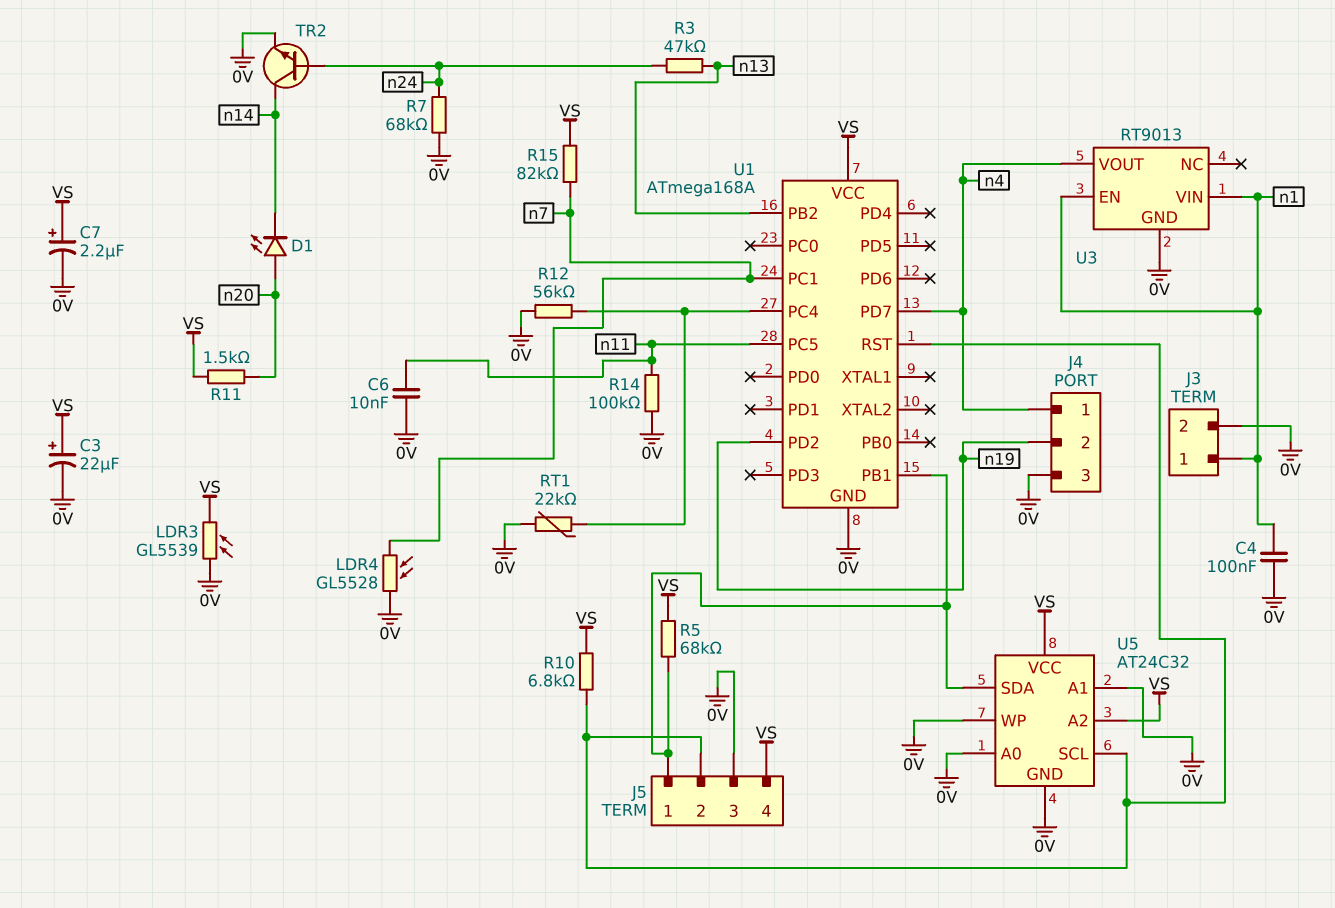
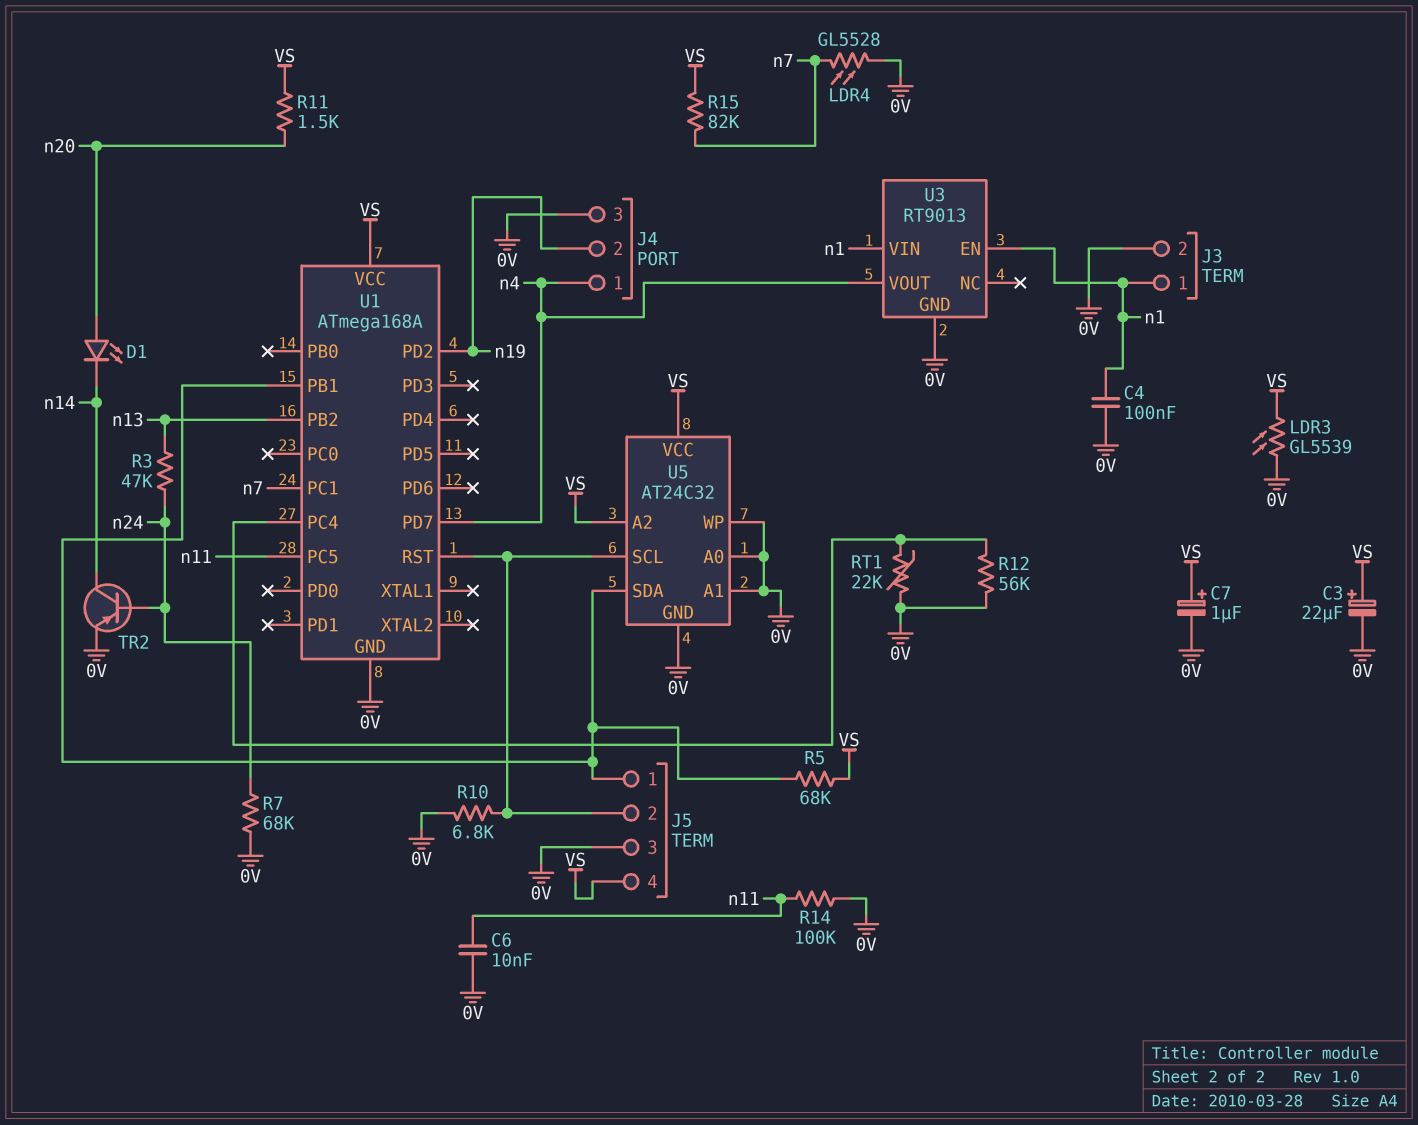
C7: 2.2uF (plus VS, minus 0V) -> 1uF (plus VS, minus 0V)
R10: 6.8k (J5/2, VS) -> 6.8k (0V, J5/2)
TR2: NPN (B n24, C n14, E 0V) -> PNP (B n24, C n14, E 0V)

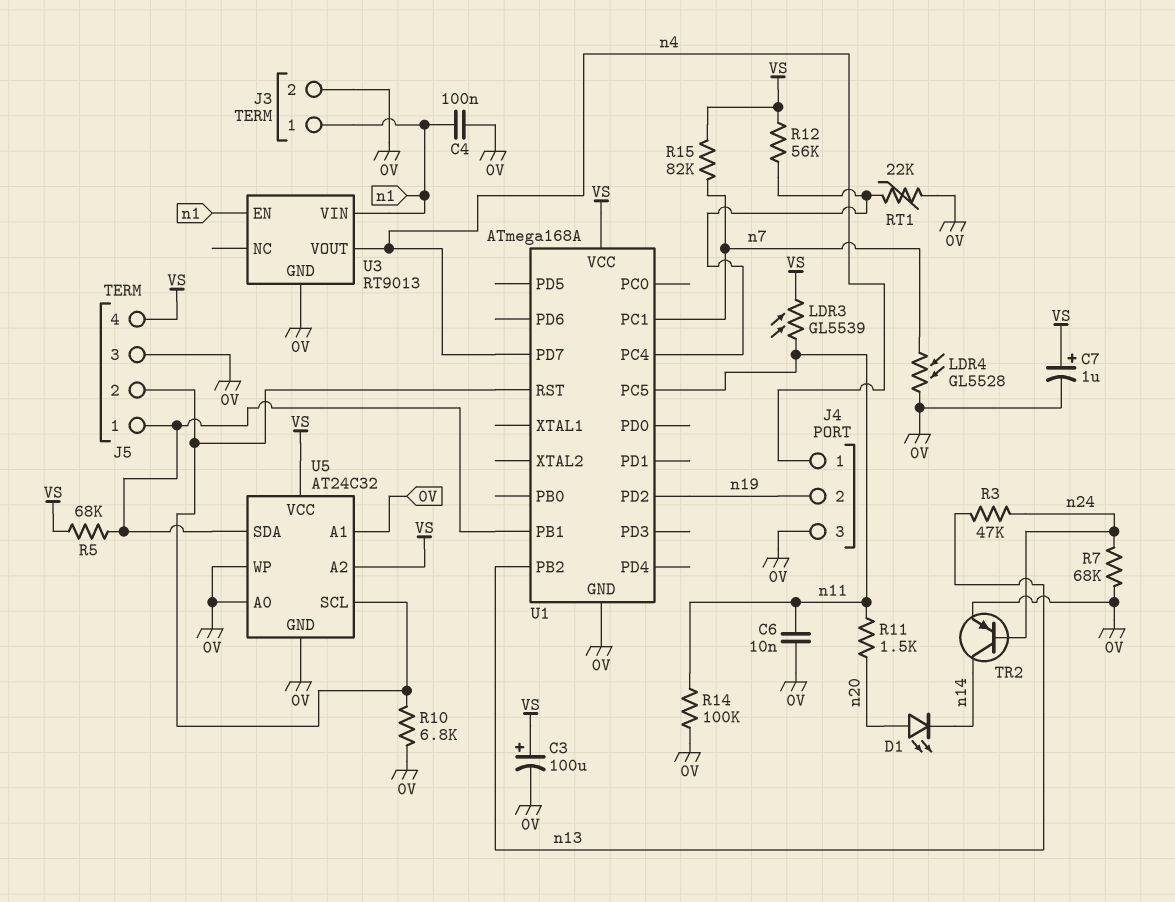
C3: 22uF (plus VS, minus 0V) -> 100uF (plus VS, minus 0V)
LDR3: GL5539 (0V, VS) -> GL5539 (VS, n11)
R11: 1.5k (VS, n20) -> 1.5k (n11, n20)
R12: 56k (0V, U1/PC4) -> 56k (U1/PC4, VS)

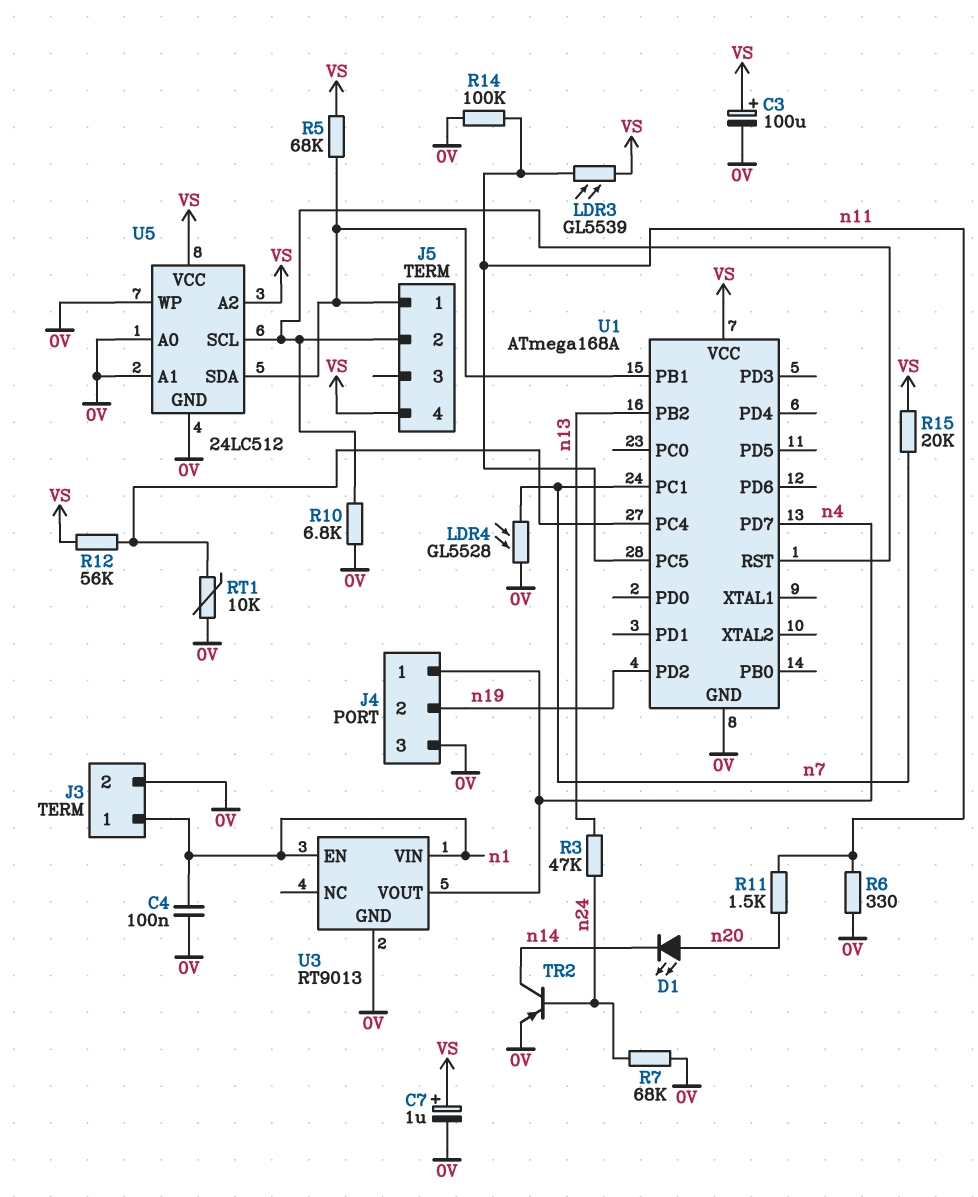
C6: 10nF (0V, n11) -> none
J5 pin 3: 0V -> none
R6: none -> 330 (0V, n11)
R15: 82k (VS, n7) -> 20k (VS, n7)
RT1: 22k (0V, U1/PC4) -> 10k (0V, U1/PC4)
U5: AT24C32 -> 24LC512

